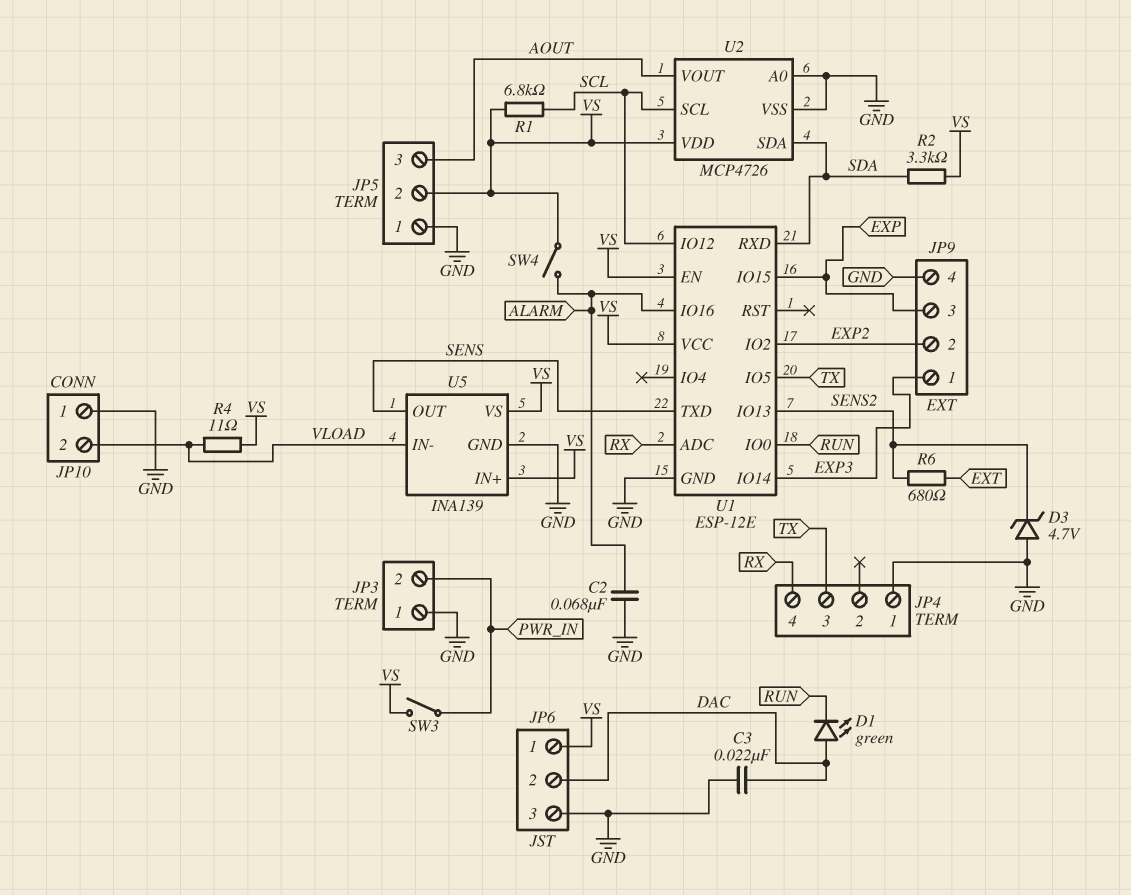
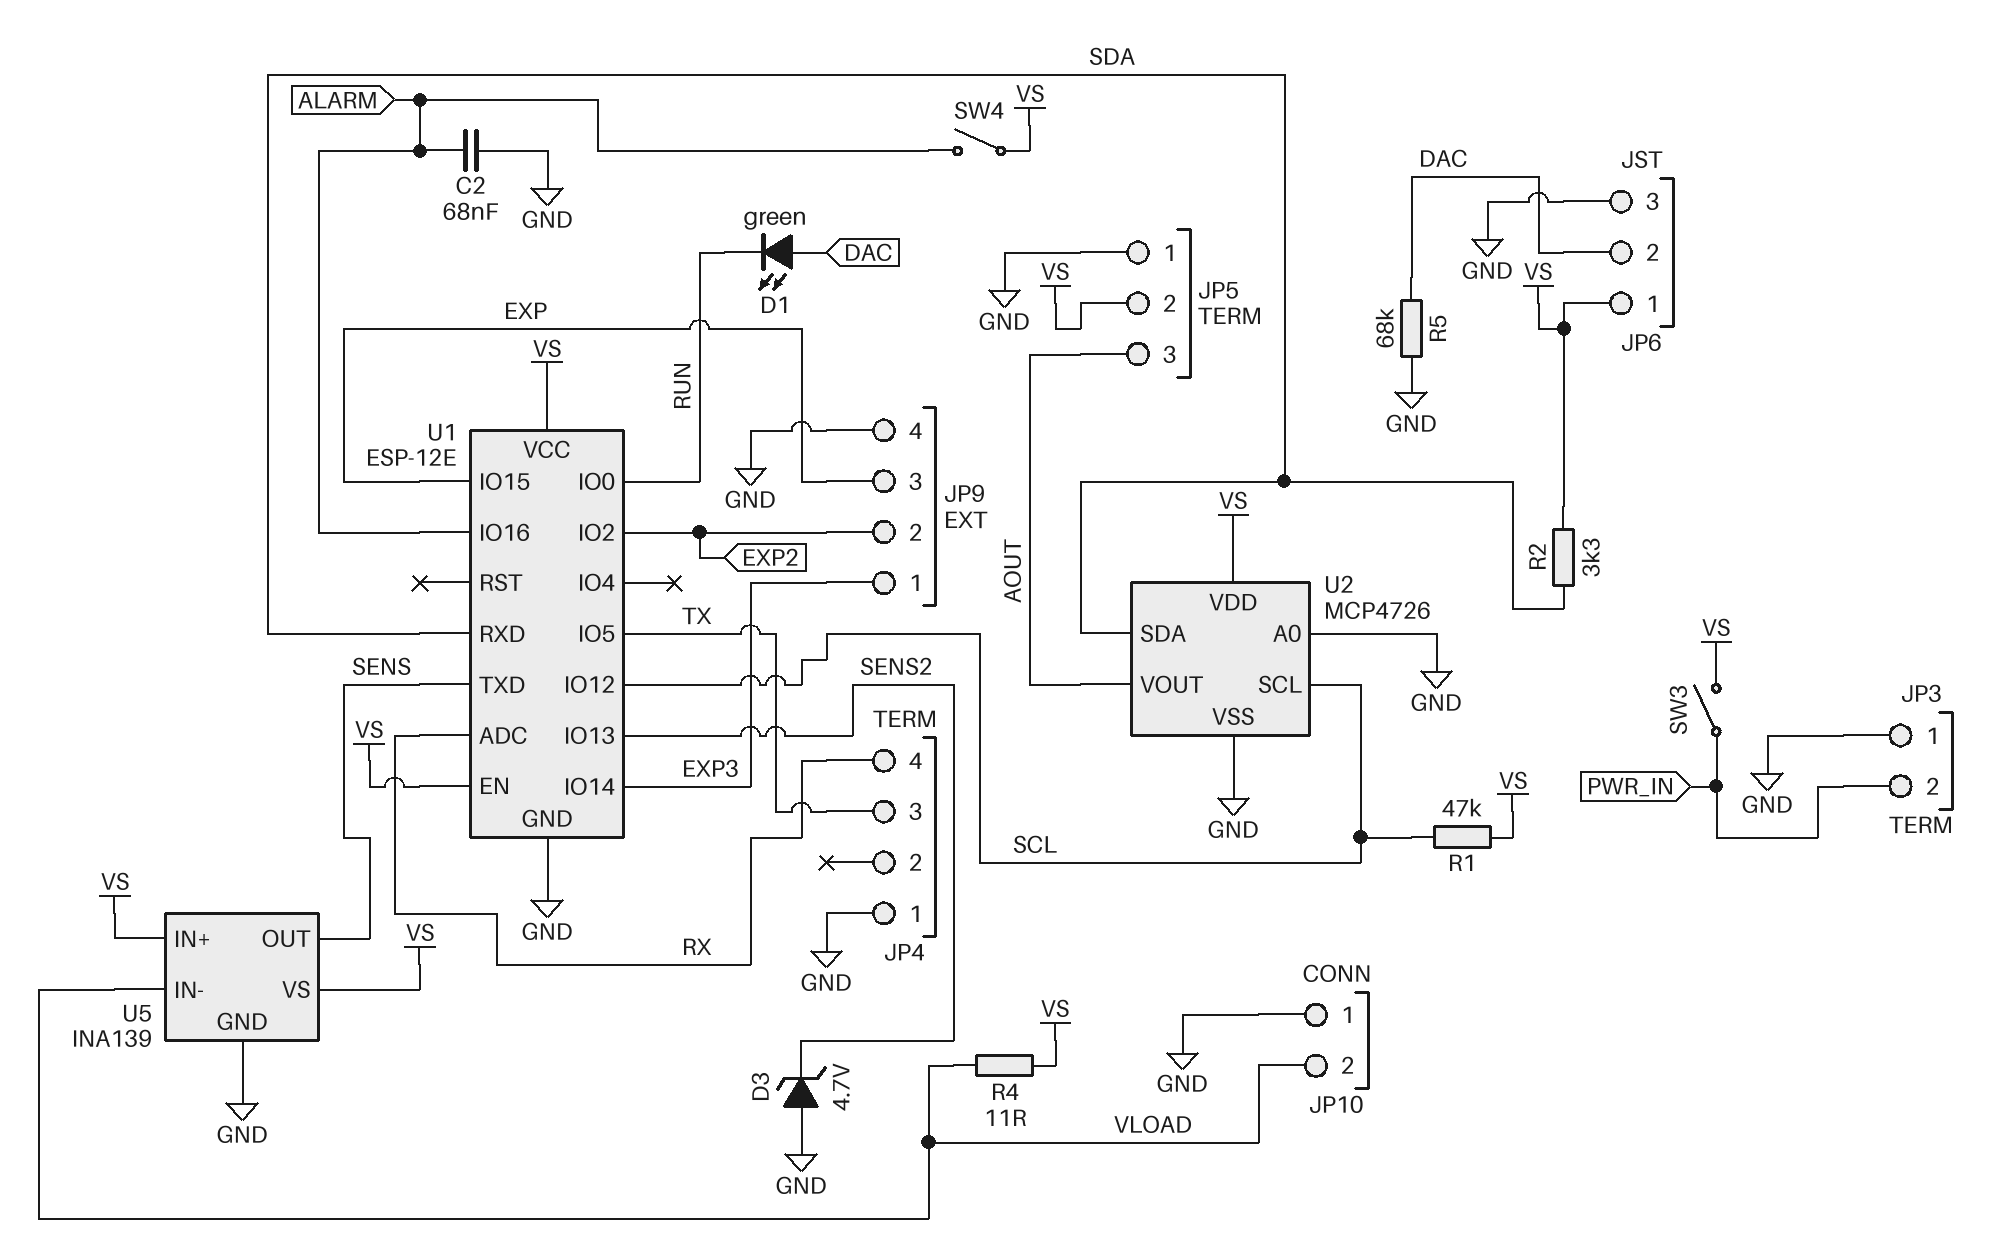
C3: 22nF (DAC, GND) -> none
R1: 6.8k (SCL, VS) -> 47k (SCL, VS)
R5: none -> 68k (DAC, GND)
R6: 680 (EXT, SENS2) -> none

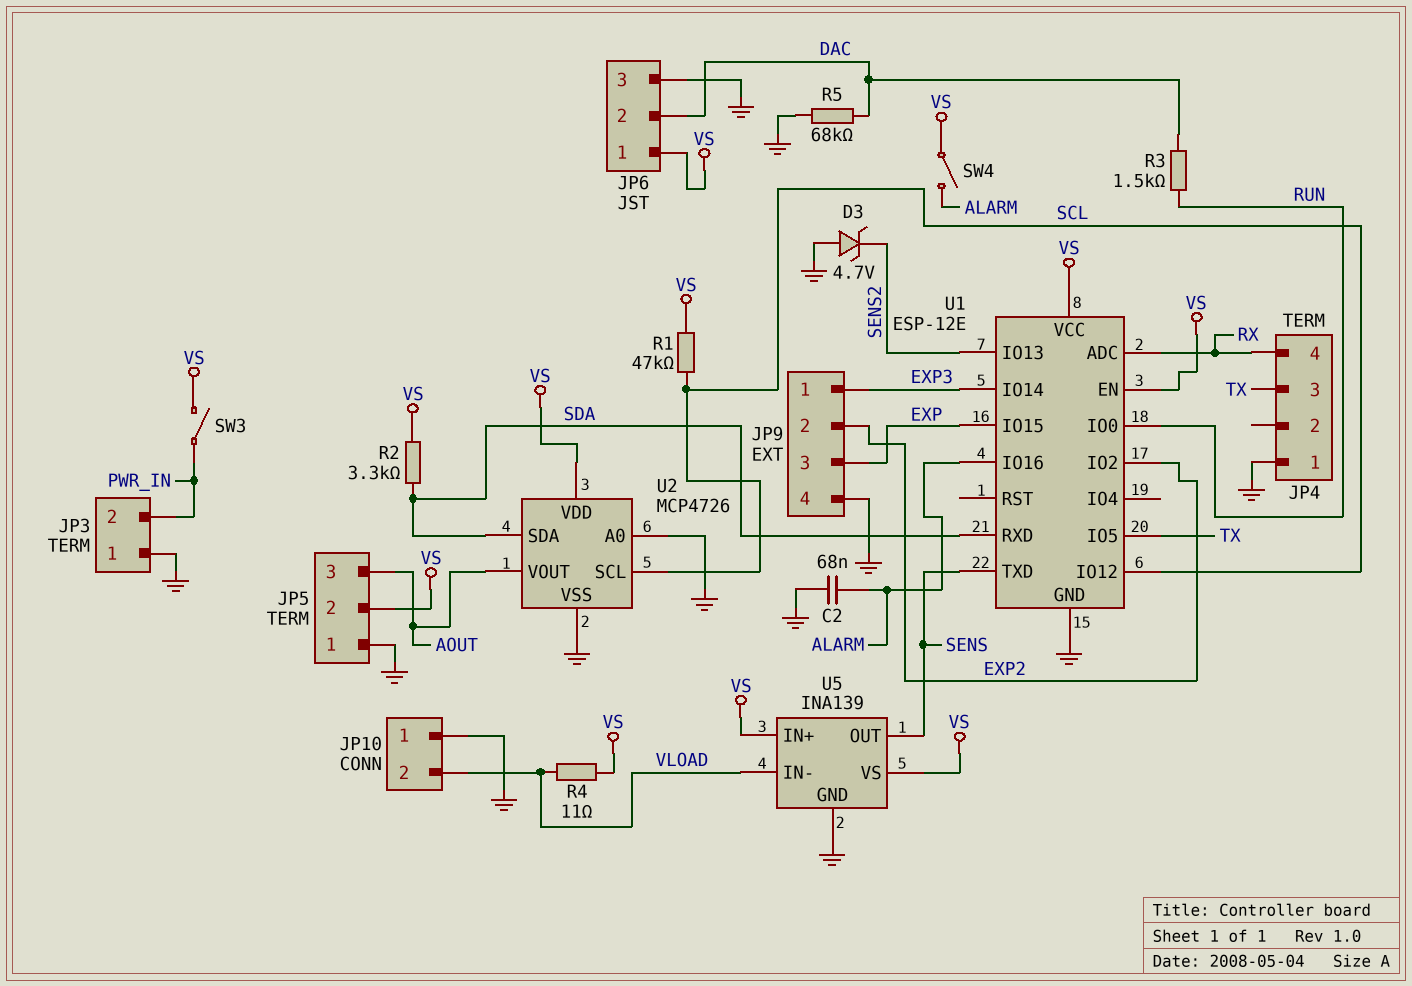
D1: LED green (A DAC, K RUN) -> none
R3: none -> 1.5k (DAC, RUN)

